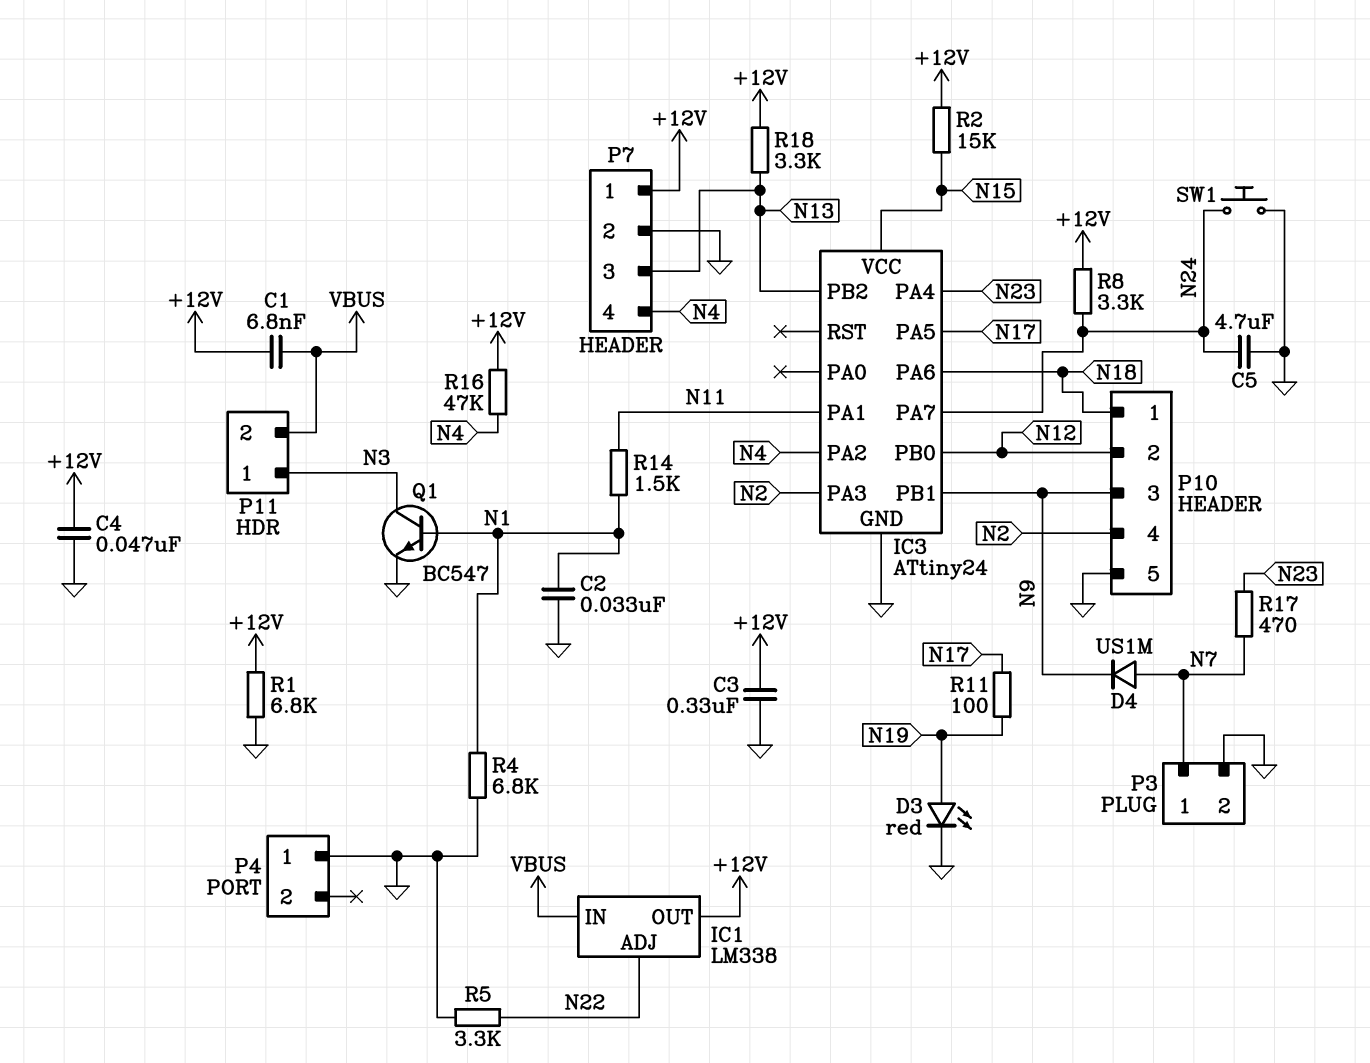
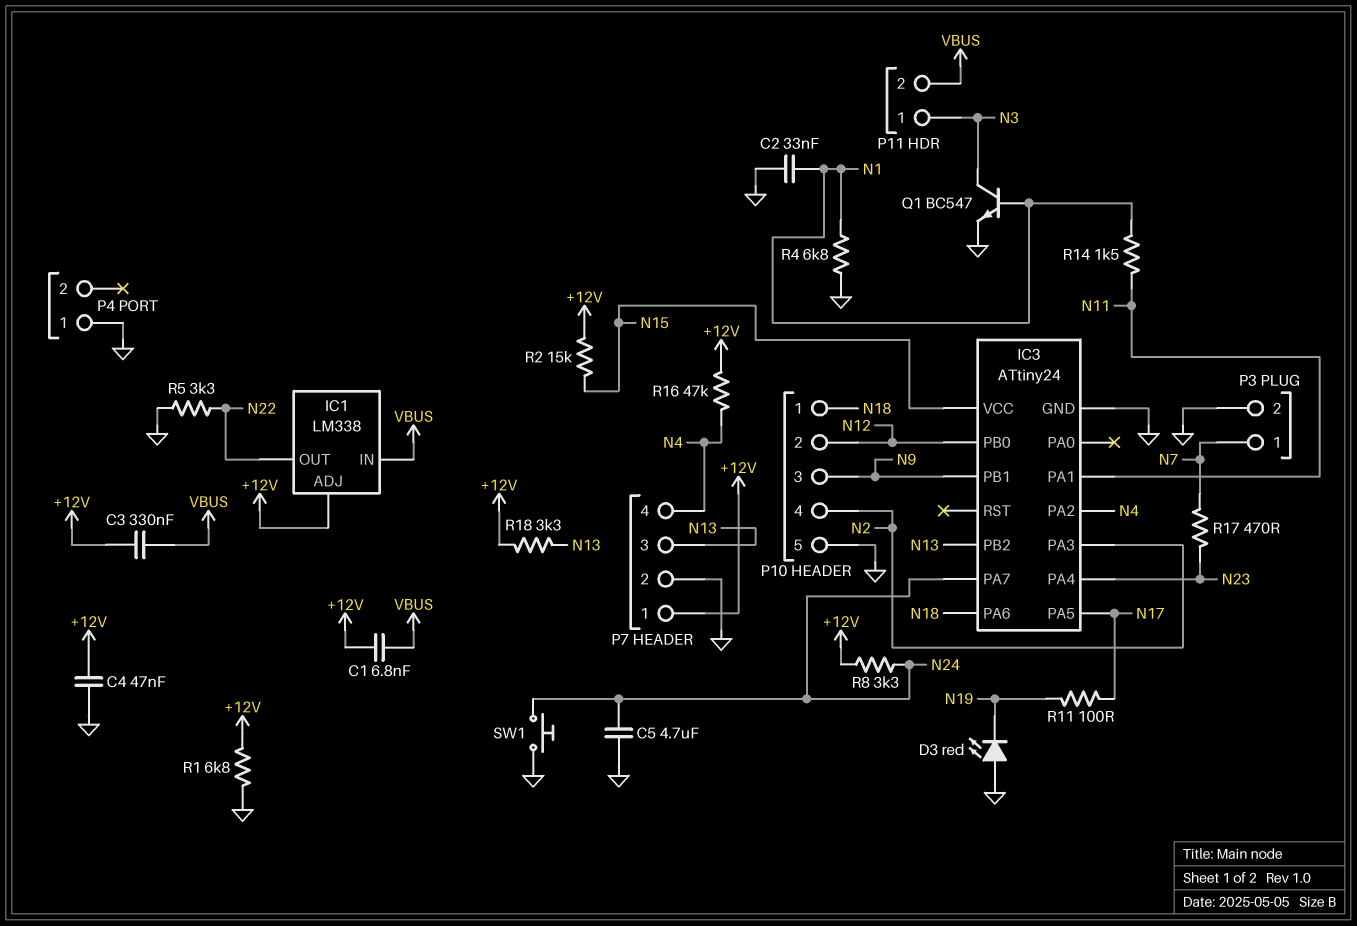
C3: 330nF (+12V, GND) -> 330nF (+12V, VBUS)
D3: LED red (A N19, K GND) -> LED red (A GND, K N19)
D4: diode US1M (A N7, K N9) -> none
IC1 pin ADJ: N22 -> +12V
IC1 pin OUT: +12V -> N22

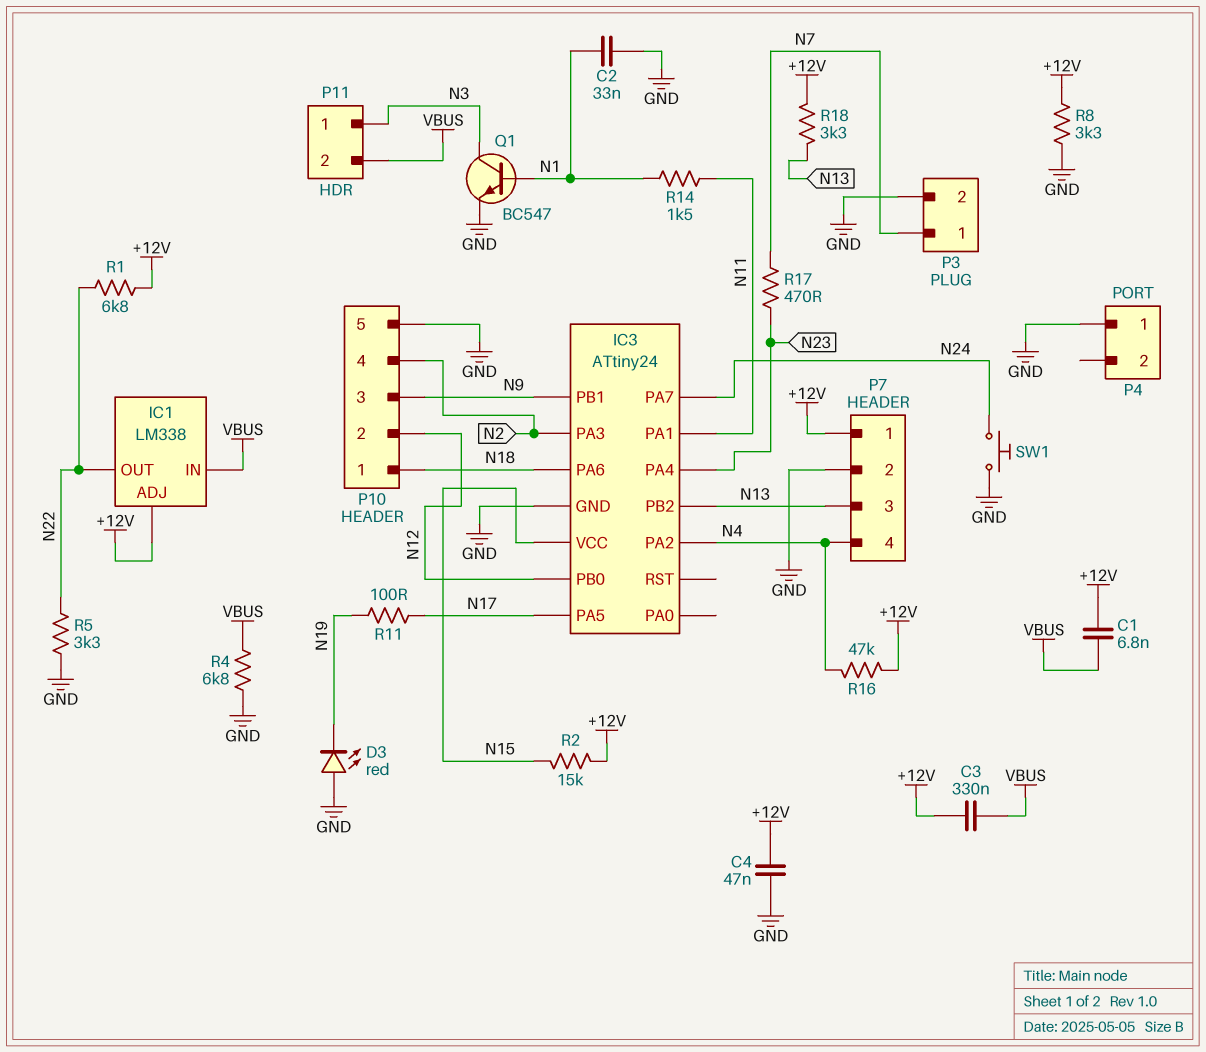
C5: 4.7uF (GND, N24) -> none
R1: 6.8k (+12V, GND) -> 6.8k (+12V, N22)
R4: 6.8k (GND, N1) -> 6.8k (GND, VBUS)
R8: 3.3k (+12V, N24) -> 3.3k (+12V, GND)

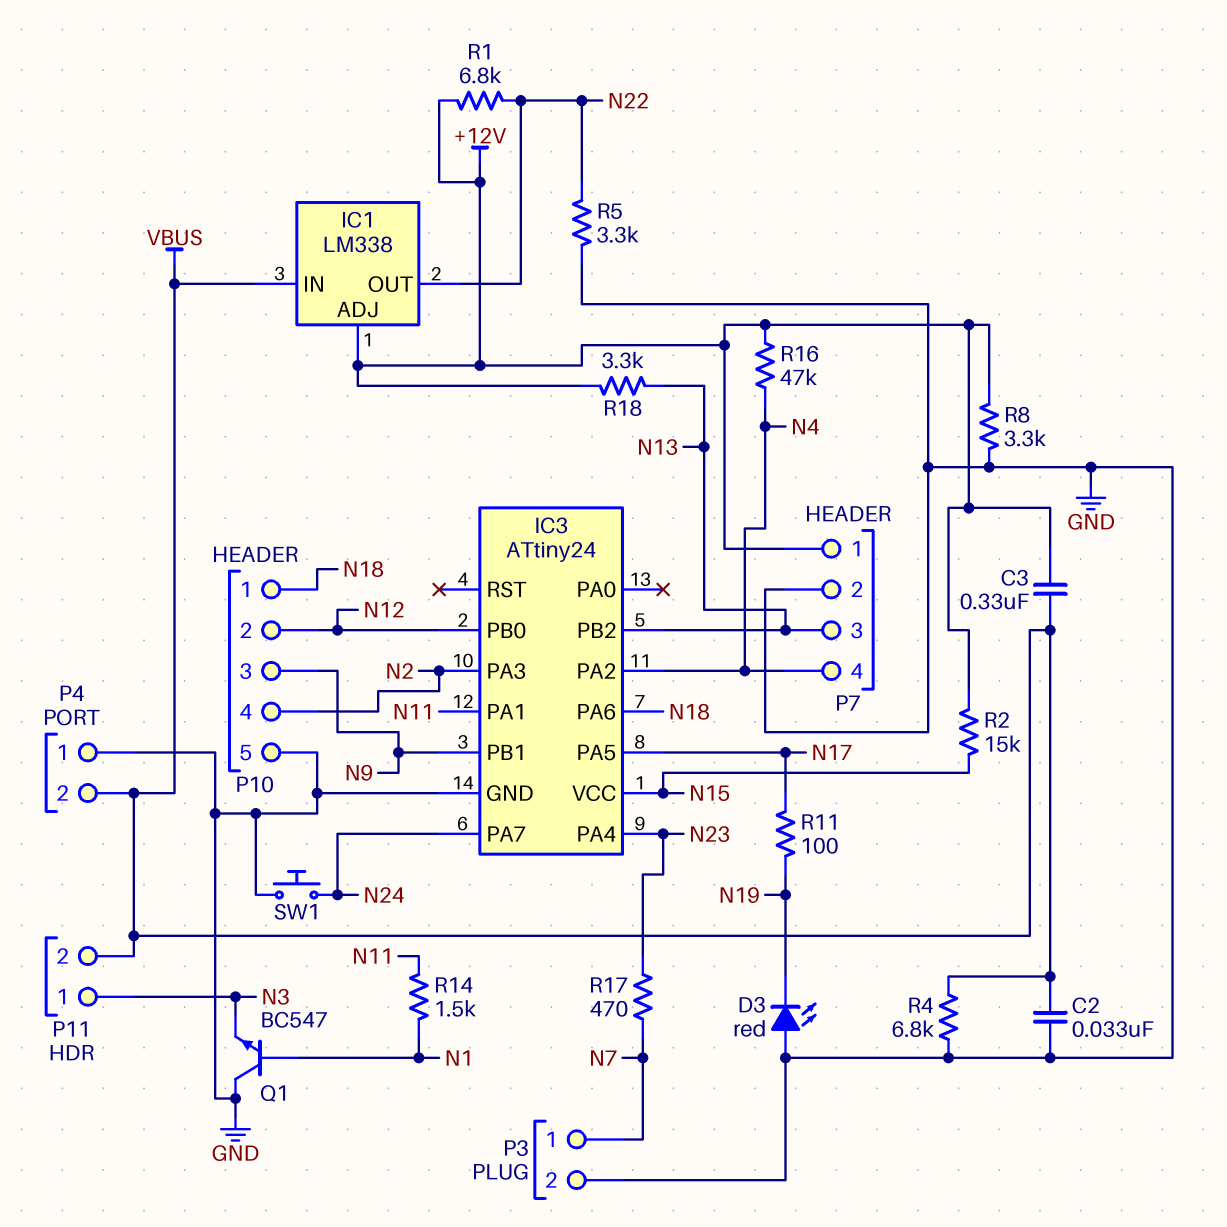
C1: 6.8nF (+12V, VBUS) -> none
C2: 33nF (GND, N1) -> 33nF (GND, VBUS)
C4: 47nF (+12V, GND) -> none
P4 pin 2: none -> VBUS
Q1: NPN BC547 (B N1, C N3, E GND) -> NPN BC547 (B N1, C GND, E N3)

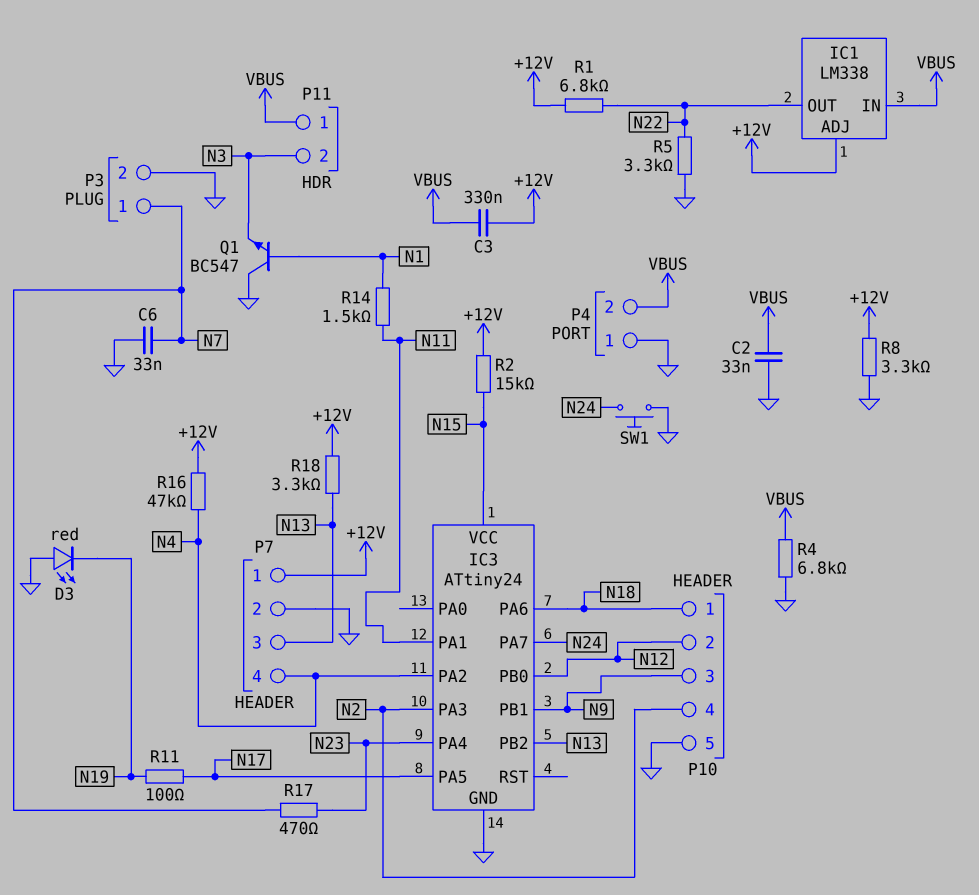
C6: none -> 33nF (GND, N7)
P11 pin 1: N3 -> VBUS
P11 pin 2: VBUS -> N3

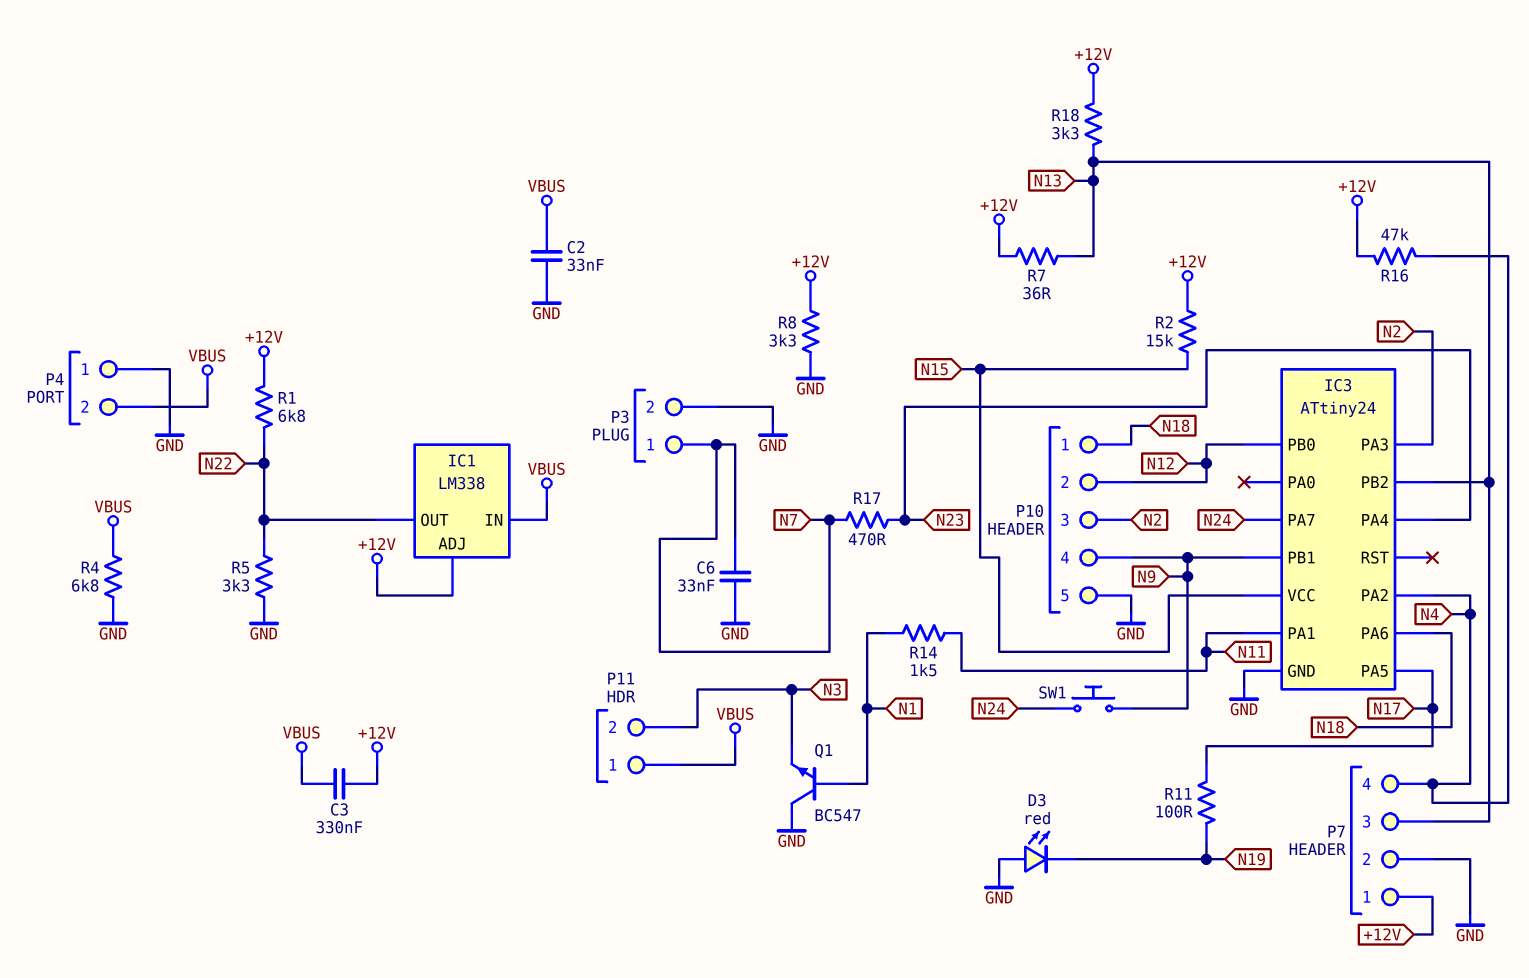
P10 pin 3: N9 -> N2
P10 pin 4: N2 -> N9
R7: none -> 36 (+12V, N13)
SW1: button (GND, N24) -> button (N9, N24)

